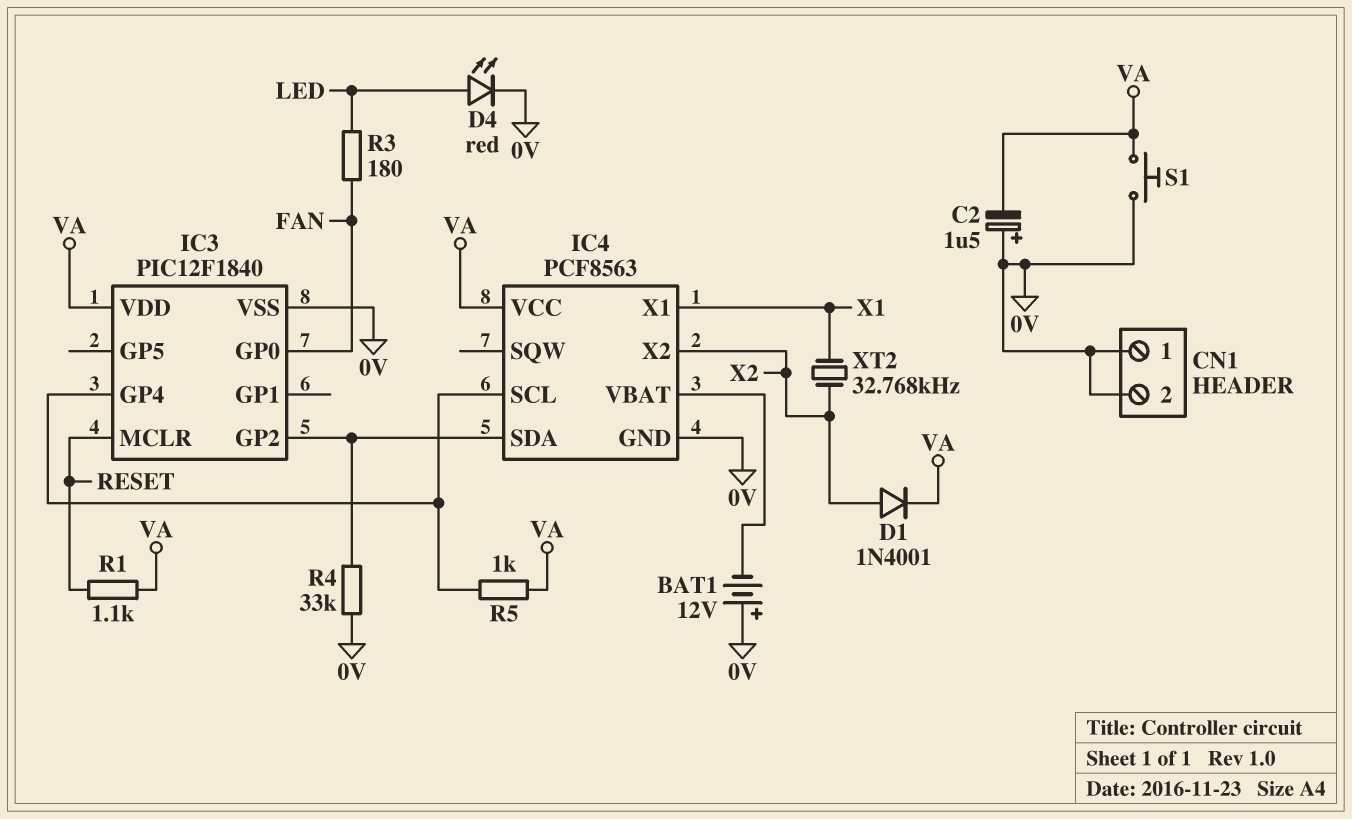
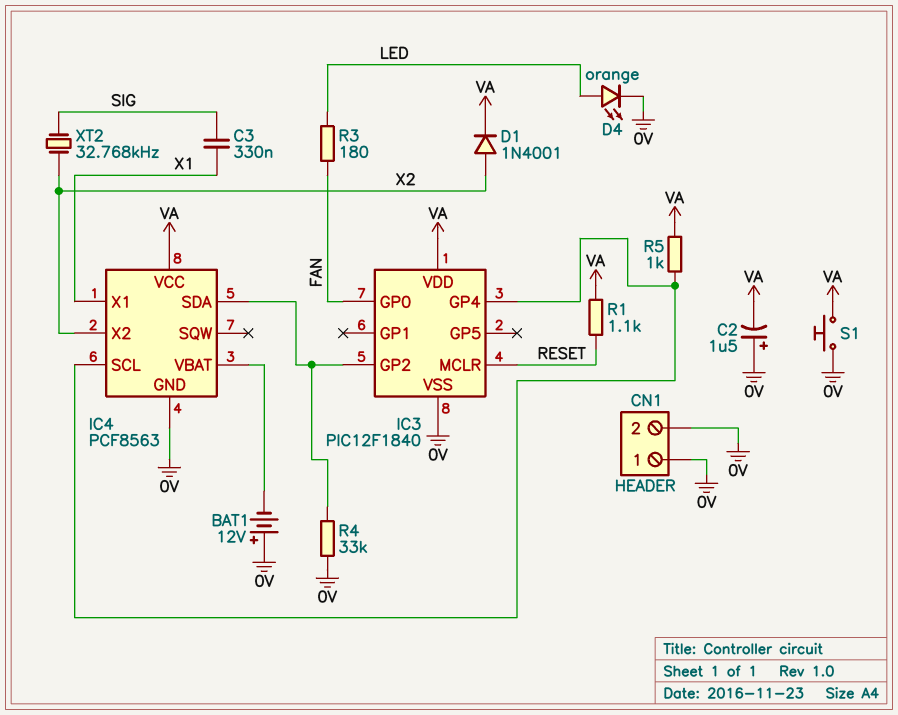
C3: none -> 330nF (SIG, X1)
D4: LED red (A LED, K 0V) -> LED orange (A LED, K 0V)
XT2: 32.768kHz (X1, X2) -> 32.768kHz (SIG, X2)

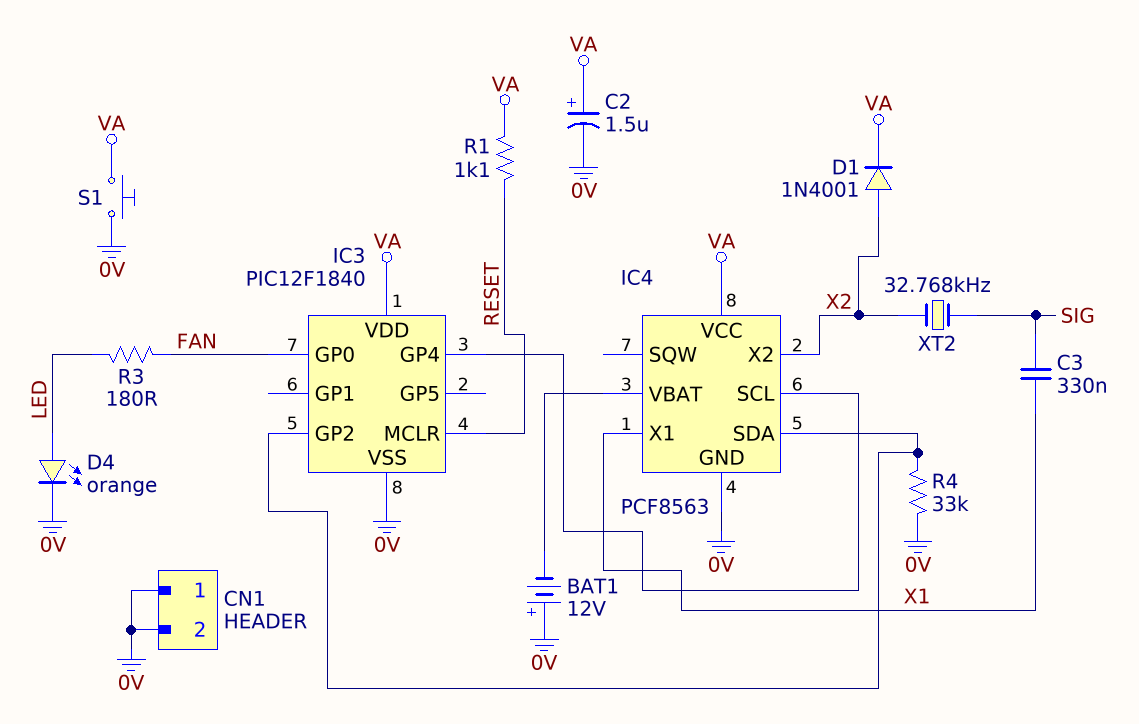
C2: 1.5uF (plus 0V, minus VA) -> 1.5uF (plus VA, minus 0V)
R5: 1k (IC3/GP4, VA) -> none

